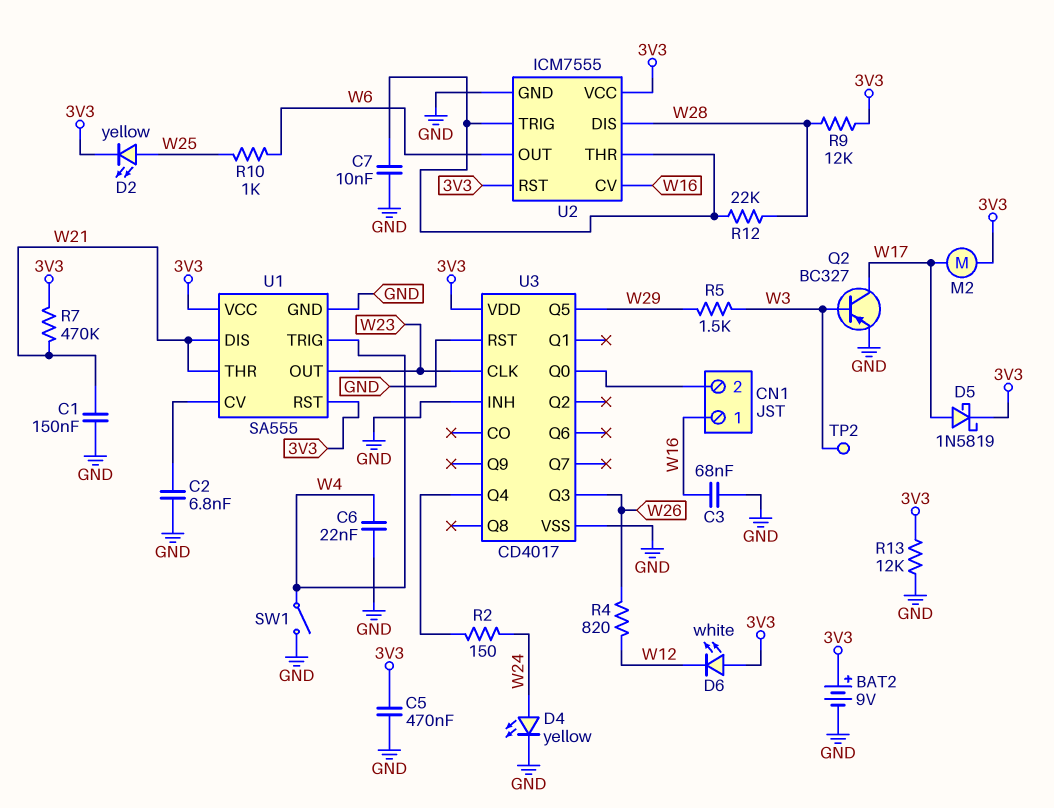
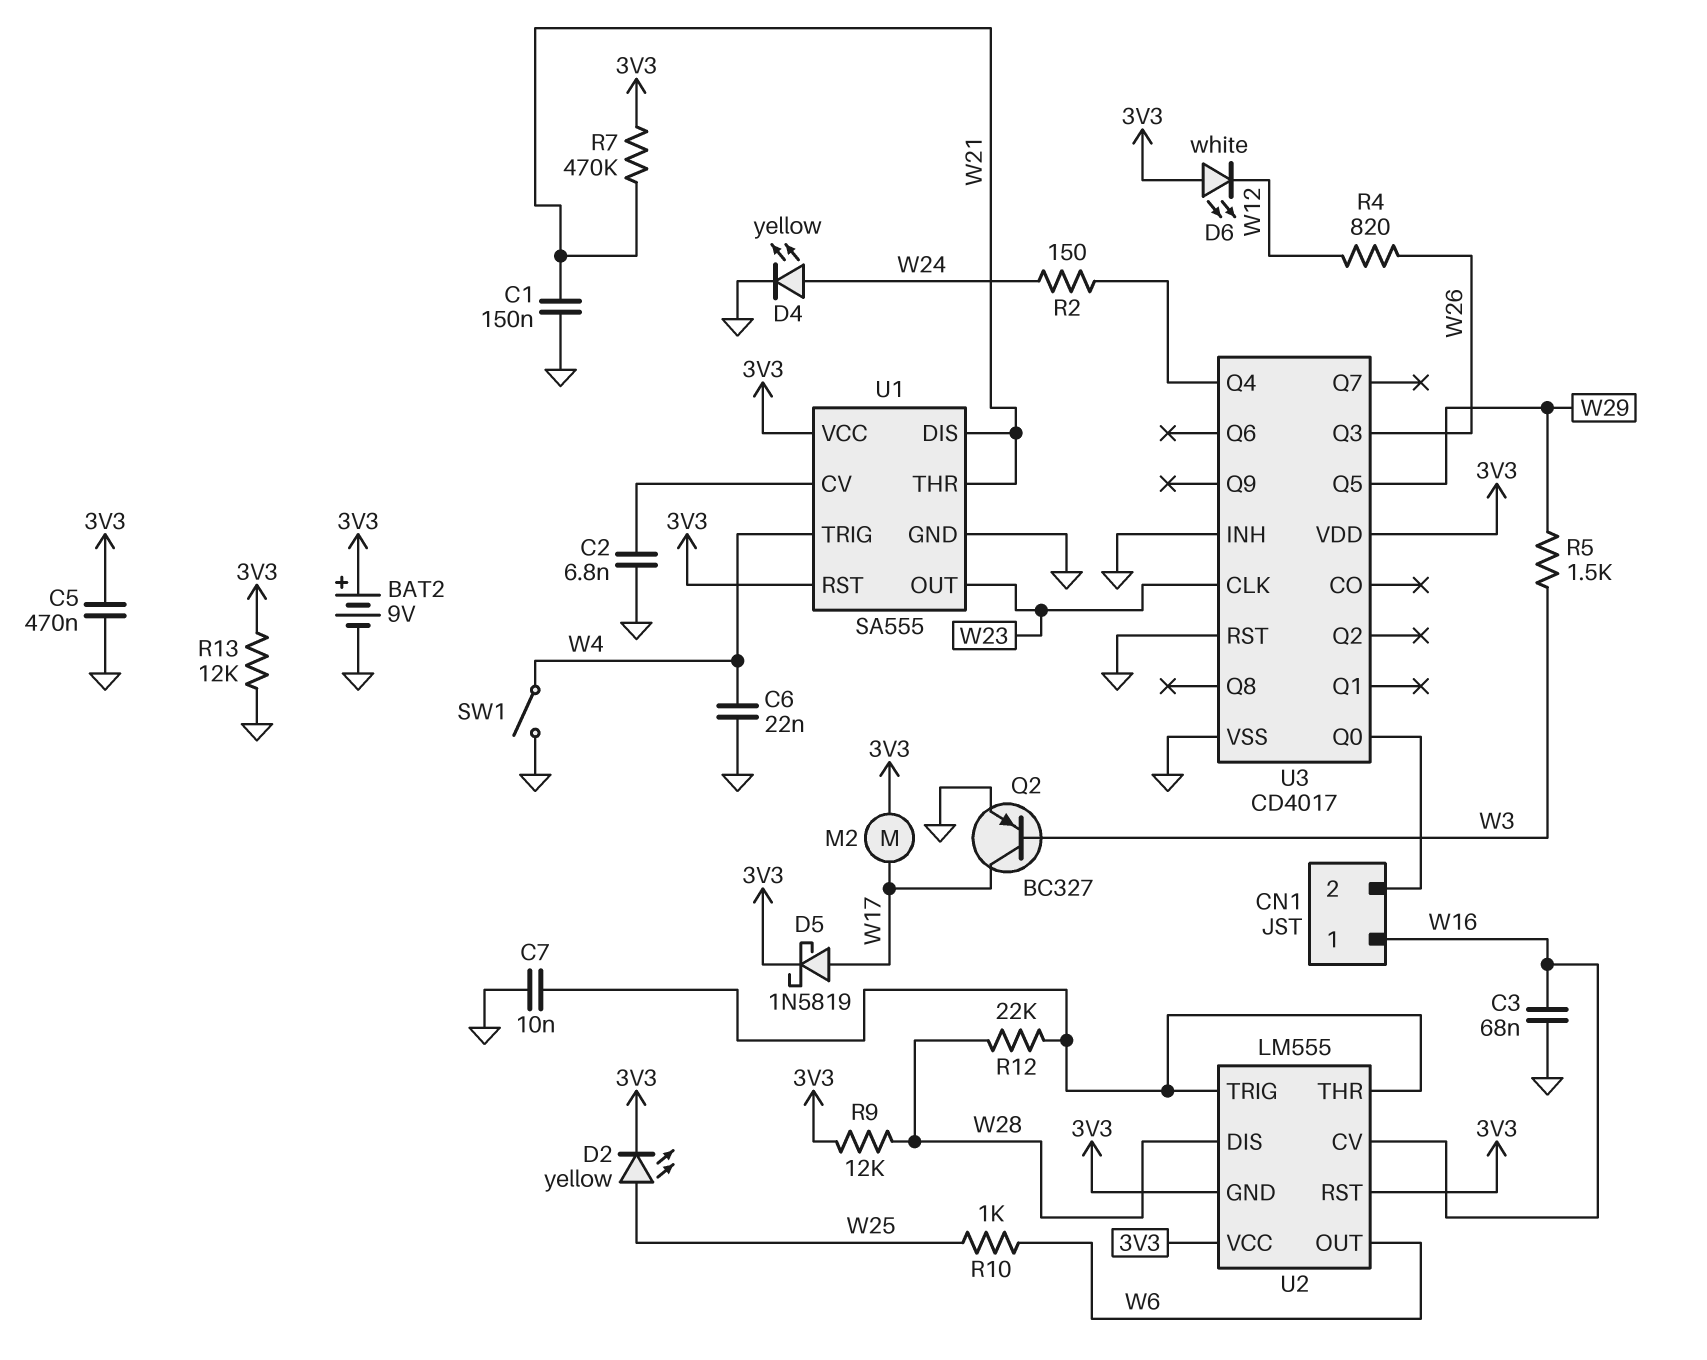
TP2: test point (W3) -> none
U2: ICM7555 -> LM555
U2 pin GND: GND -> 3V3

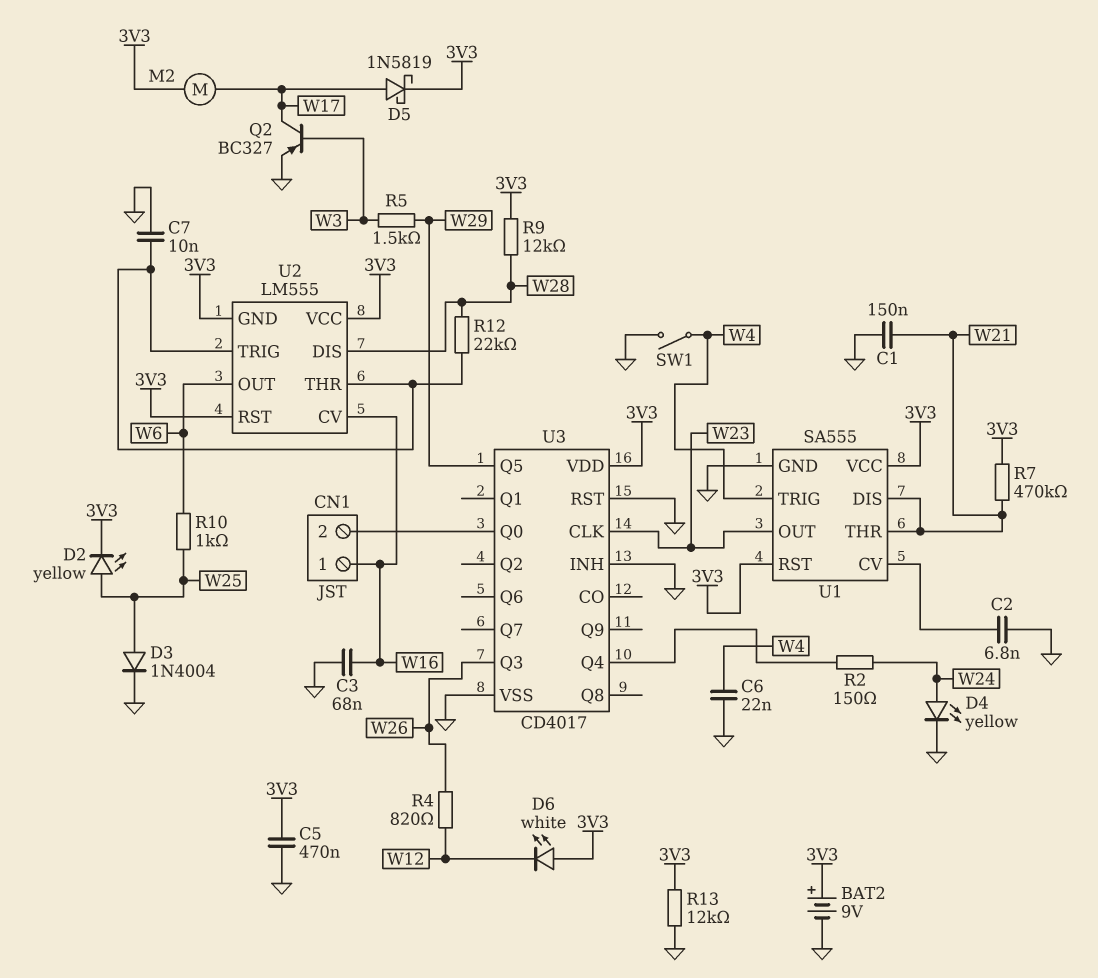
D3: none -> diode 1N4004 (A W25, K GND)

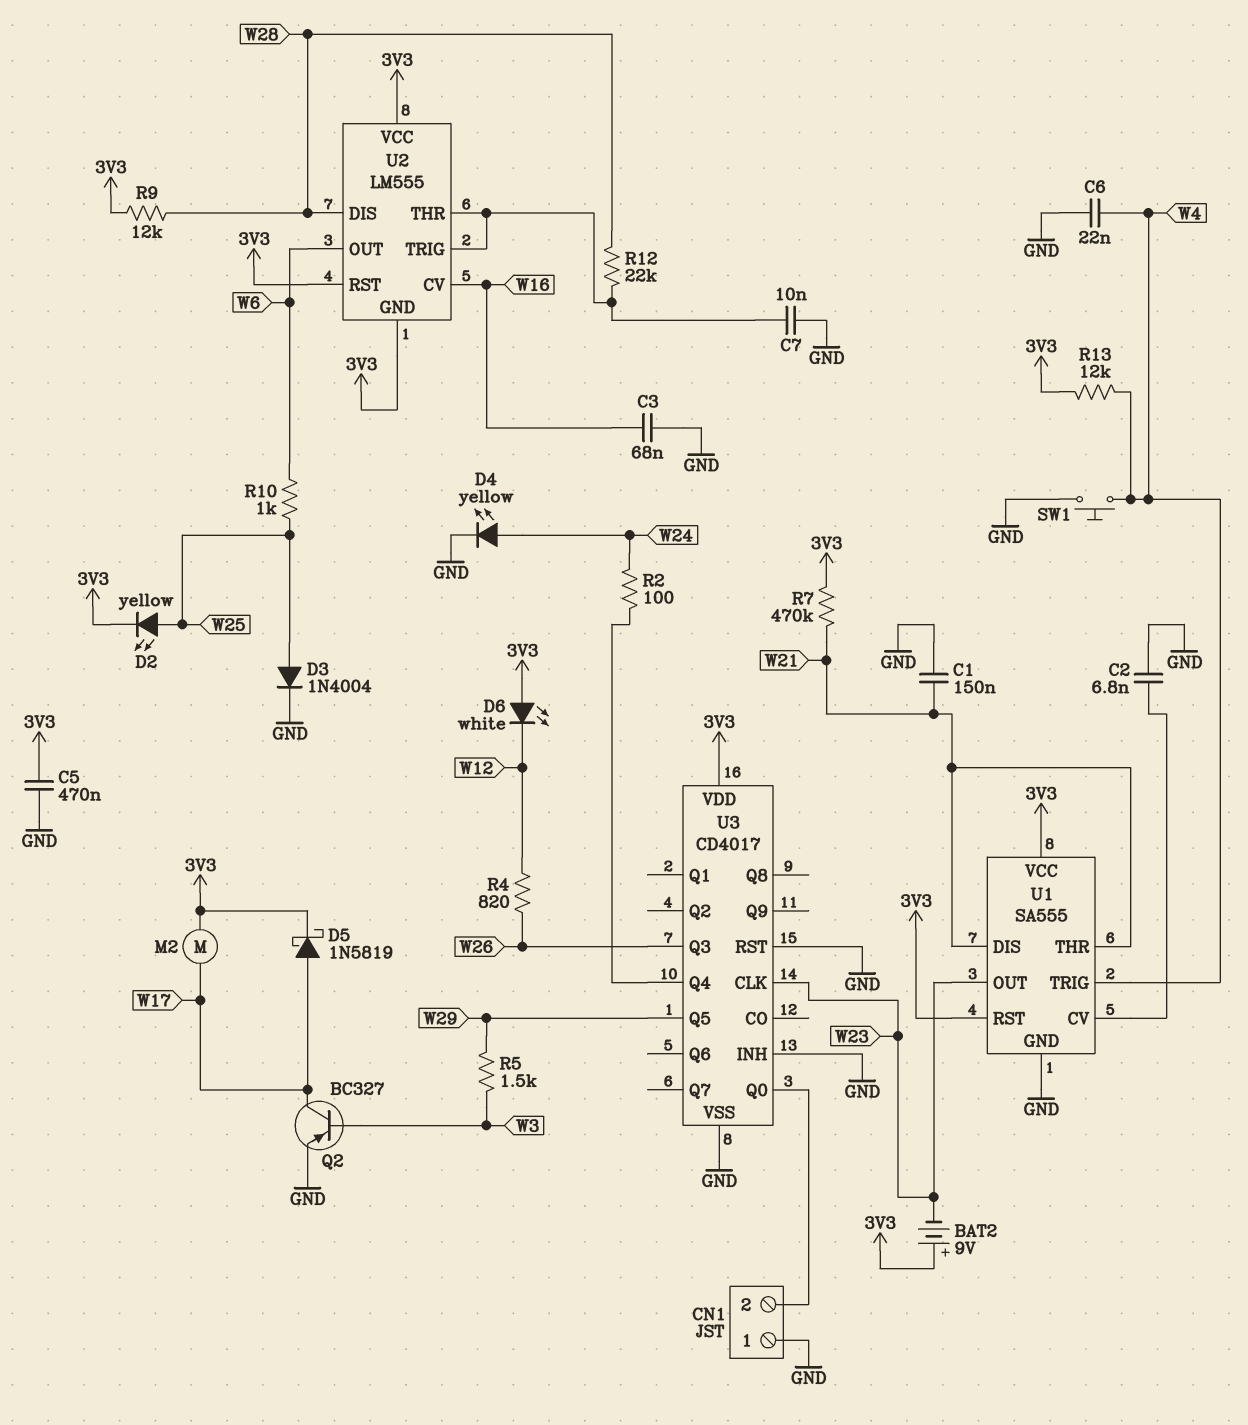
BAT2: 9V (plus 3V3, minus GND) -> 9V (plus 3V3, minus W23)
CN1 pin 1: W16 -> GND
R2: 150 (U3/Q4, W24) -> 100 (U3/Q4, W24)
R13: 12k (3V3, GND) -> 12k (3V3, W4)
SW1: switch (GND, W4) -> button (GND, W4)

